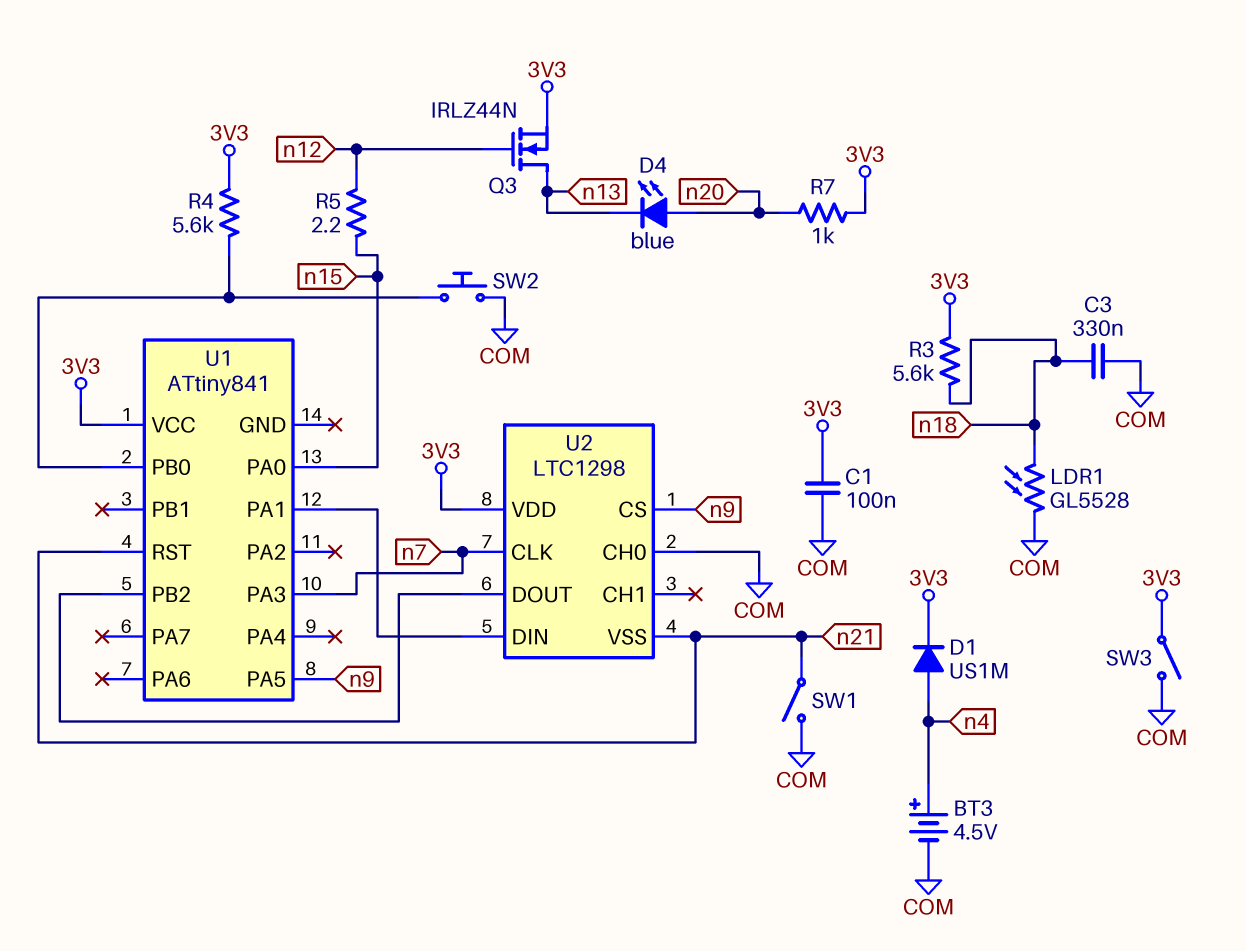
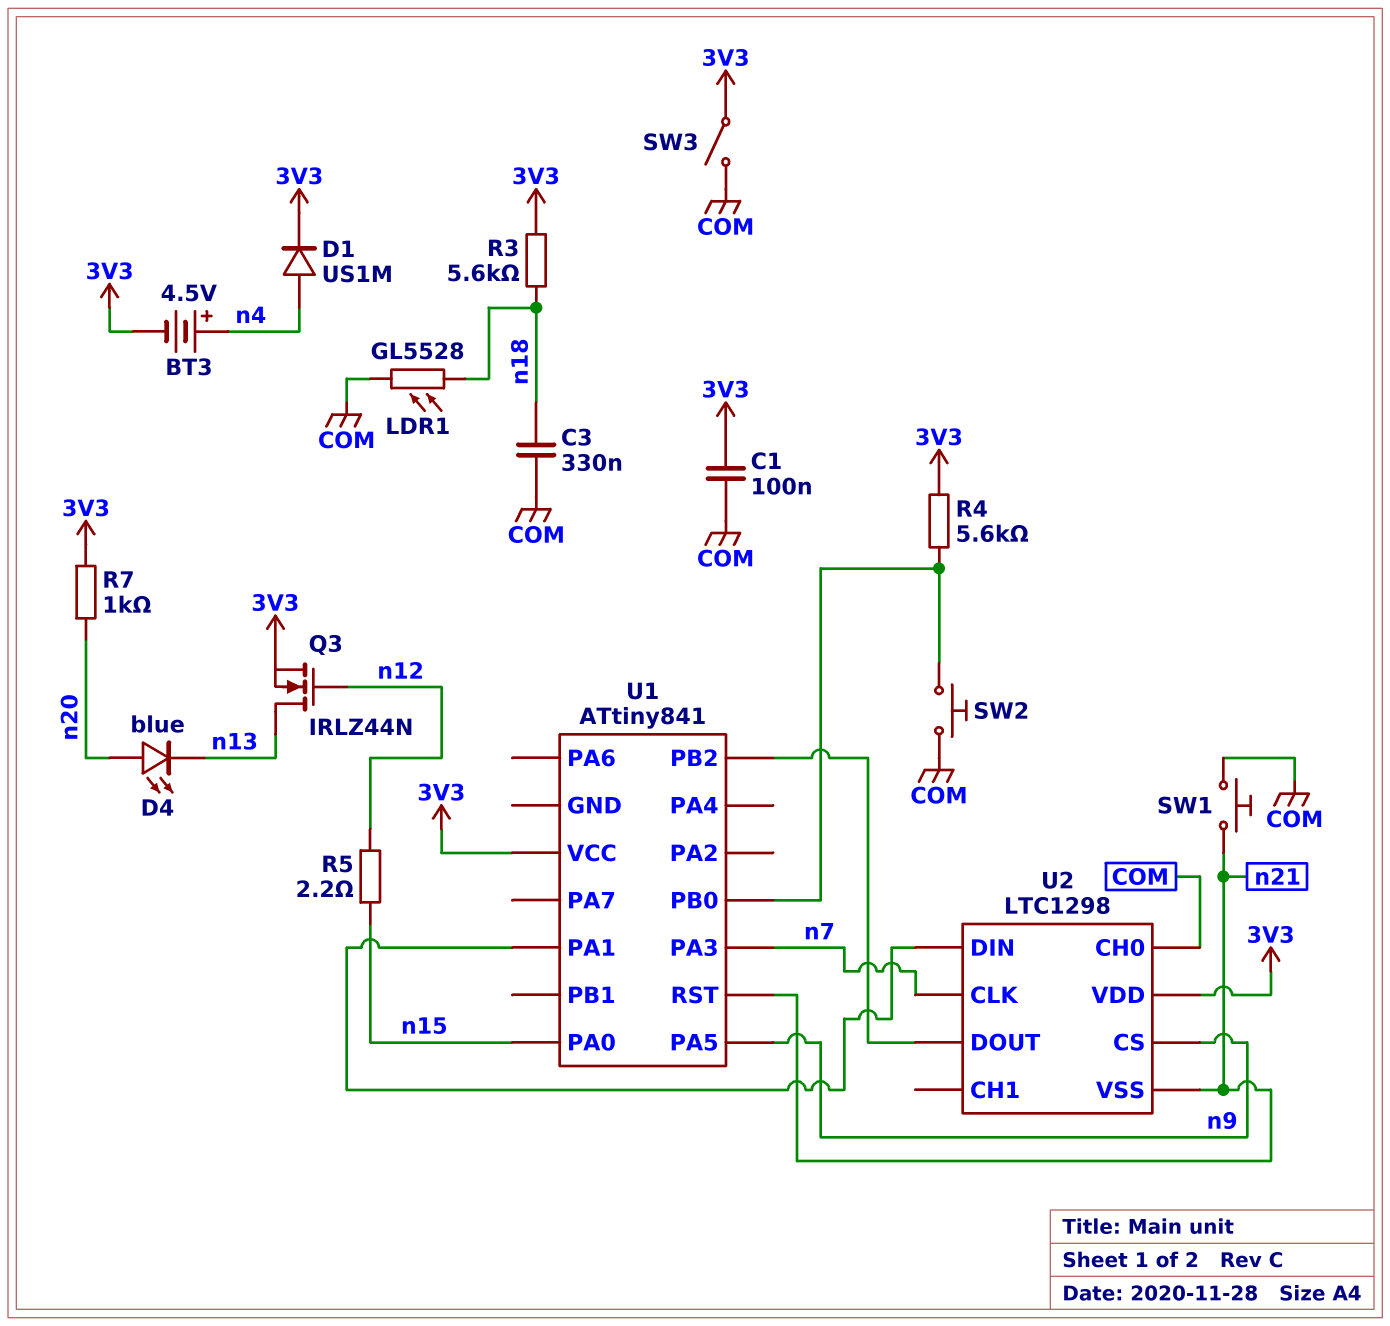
BT3: 4.5V (plus n4, minus COM) -> 4.5V (plus n4, minus 3V3)
SW1: switch (COM, n21) -> button (COM, n21)

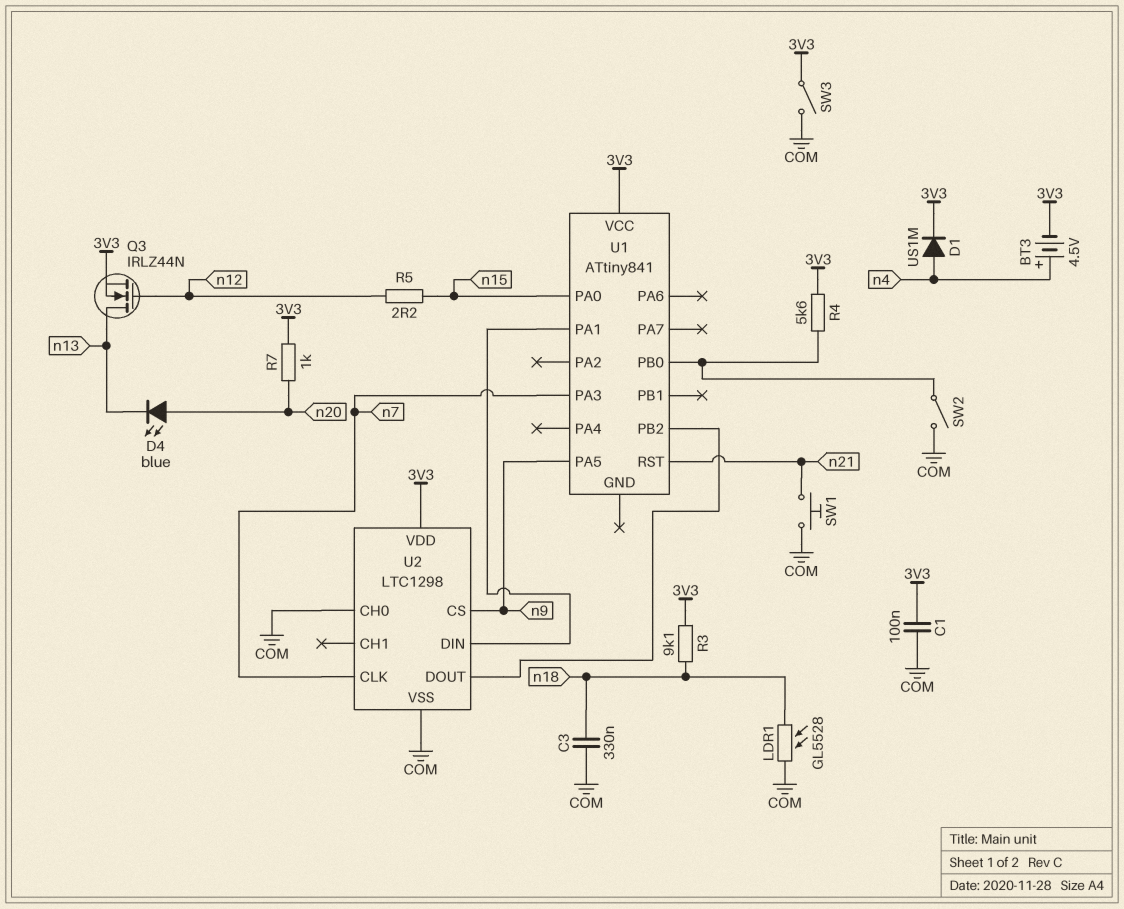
R3: 5.6k (3V3, n18) -> 9.1k (3V3, n18)
SW2: button (COM, U1/PB0) -> switch (COM, U1/PB0)
U2 pin VSS: n21 -> COM

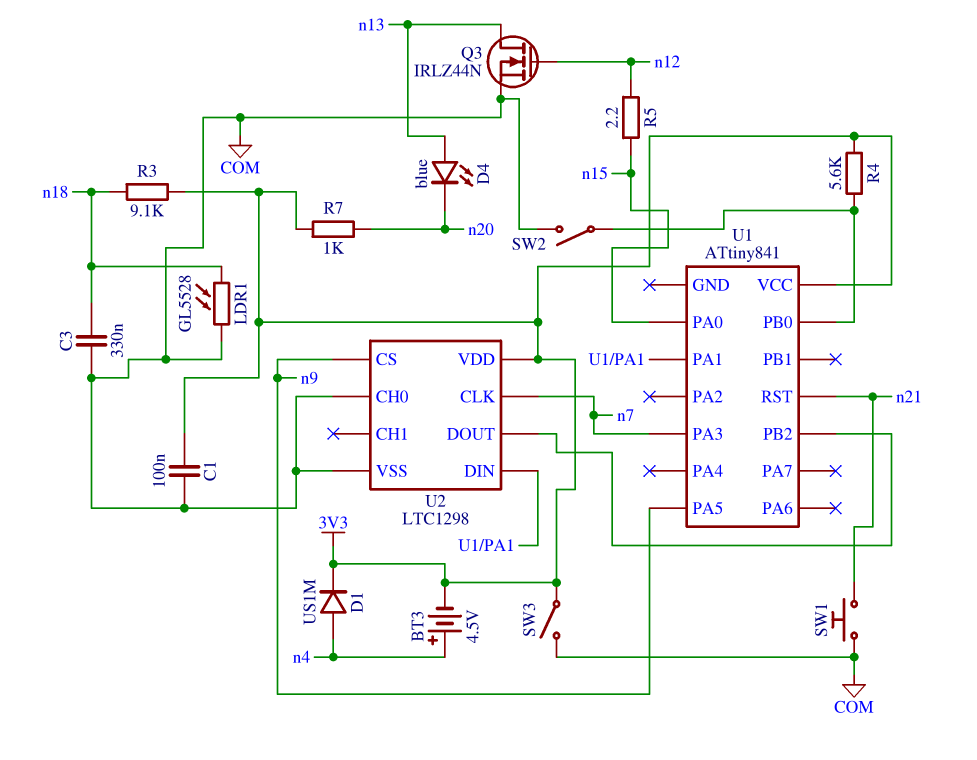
D4: LED blue (A n20, K n13) -> LED blue (A n13, K n20)
Q3: NMOS IRLZ44N (G n12, D n13, S 3V3) -> NMOS IRLZ44N (G n12, D n13, S COM)

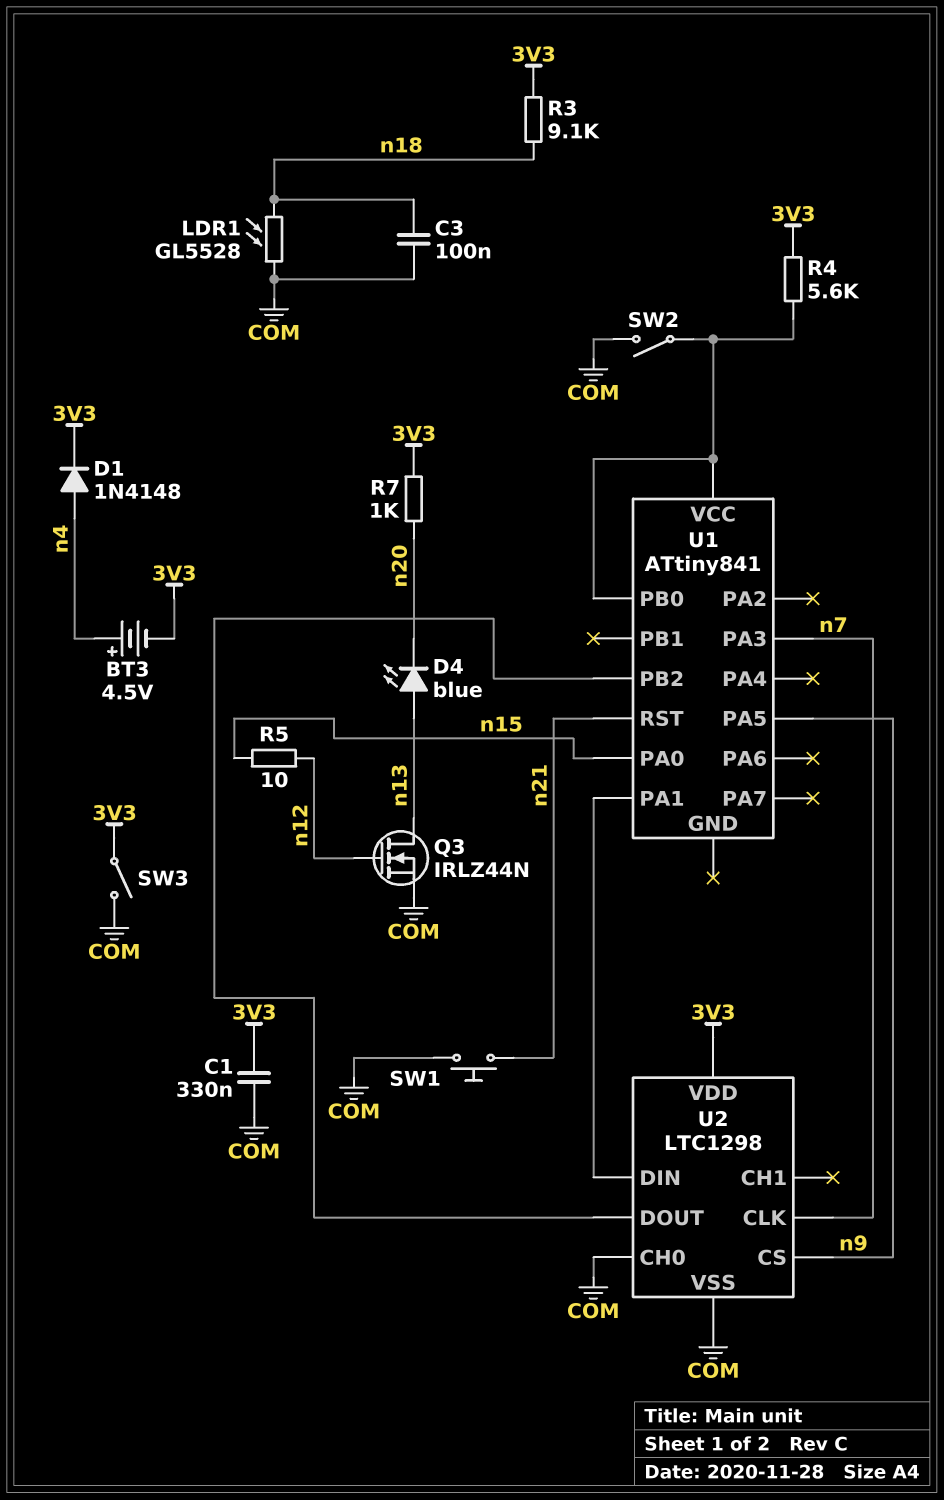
C1: 100nF (3V3, COM) -> 330nF (3V3, COM)
C3: 330nF (COM, n18) -> 100nF (COM, n18)
D1: diode US1M (A n4, K 3V3) -> diode 1N4148 (A n4, K 3V3)
R5: 2.2 (n12, n15) -> 10 (n12, n15)
U1 pin VCC: 3V3 -> U1/PB0

